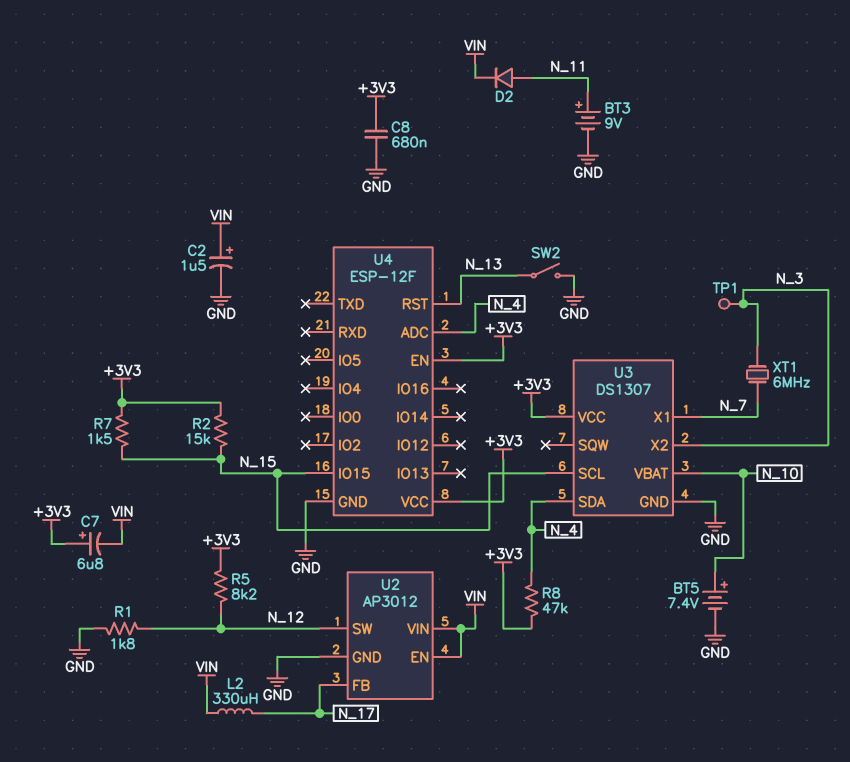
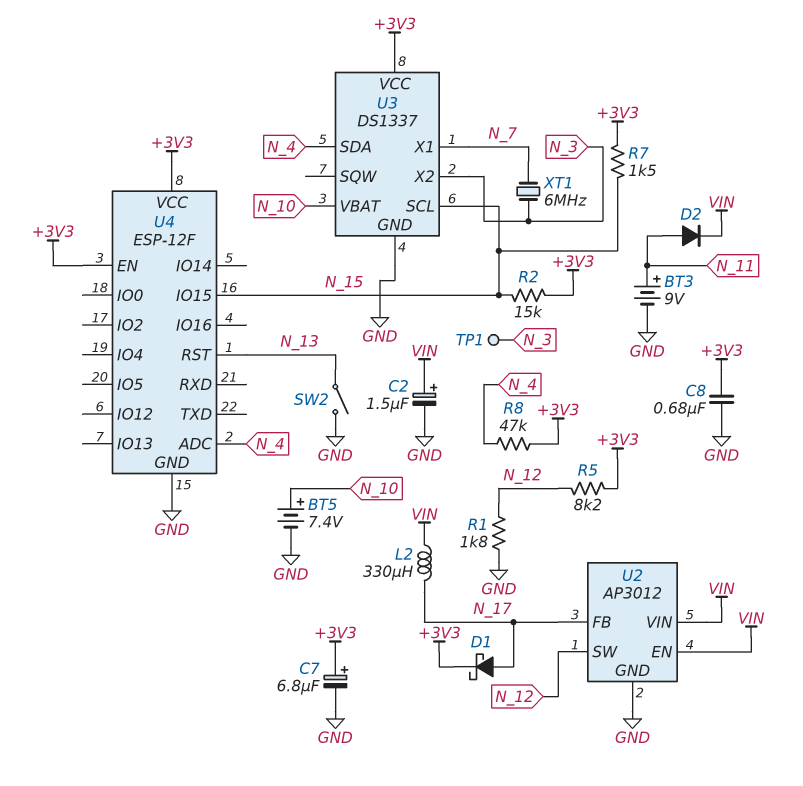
C7: 6.8uF (plus +3V3, minus VIN) -> 6.8uF (plus +3V3, minus GND)
D1: none -> schottky (A N_17, K +3V3)
U3: DS1307 -> DS1337

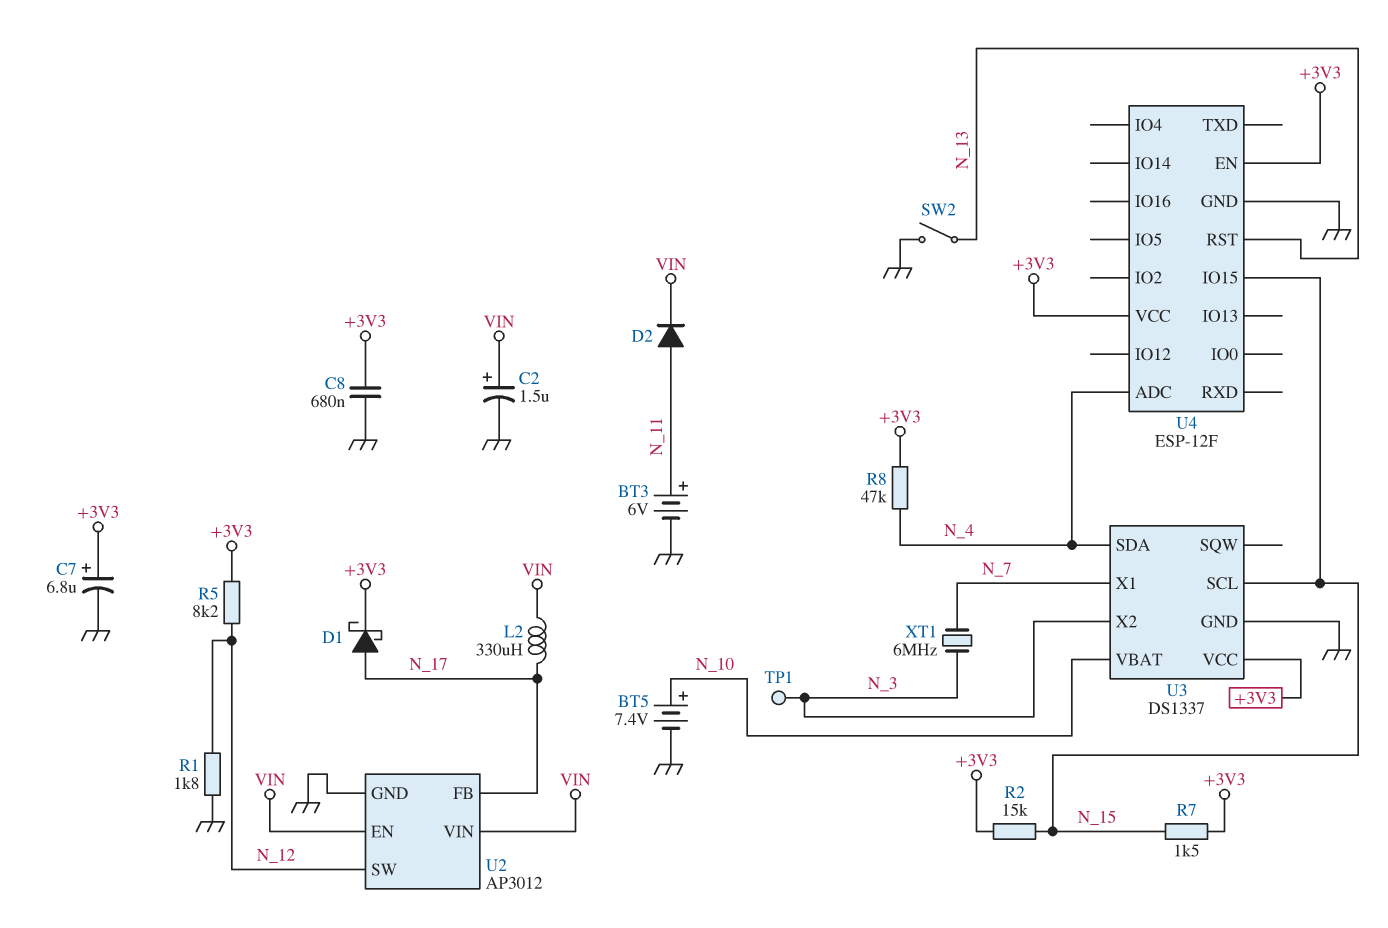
BT3: 9V (plus N_11, minus GND) -> 6V (plus N_11, minus GND)

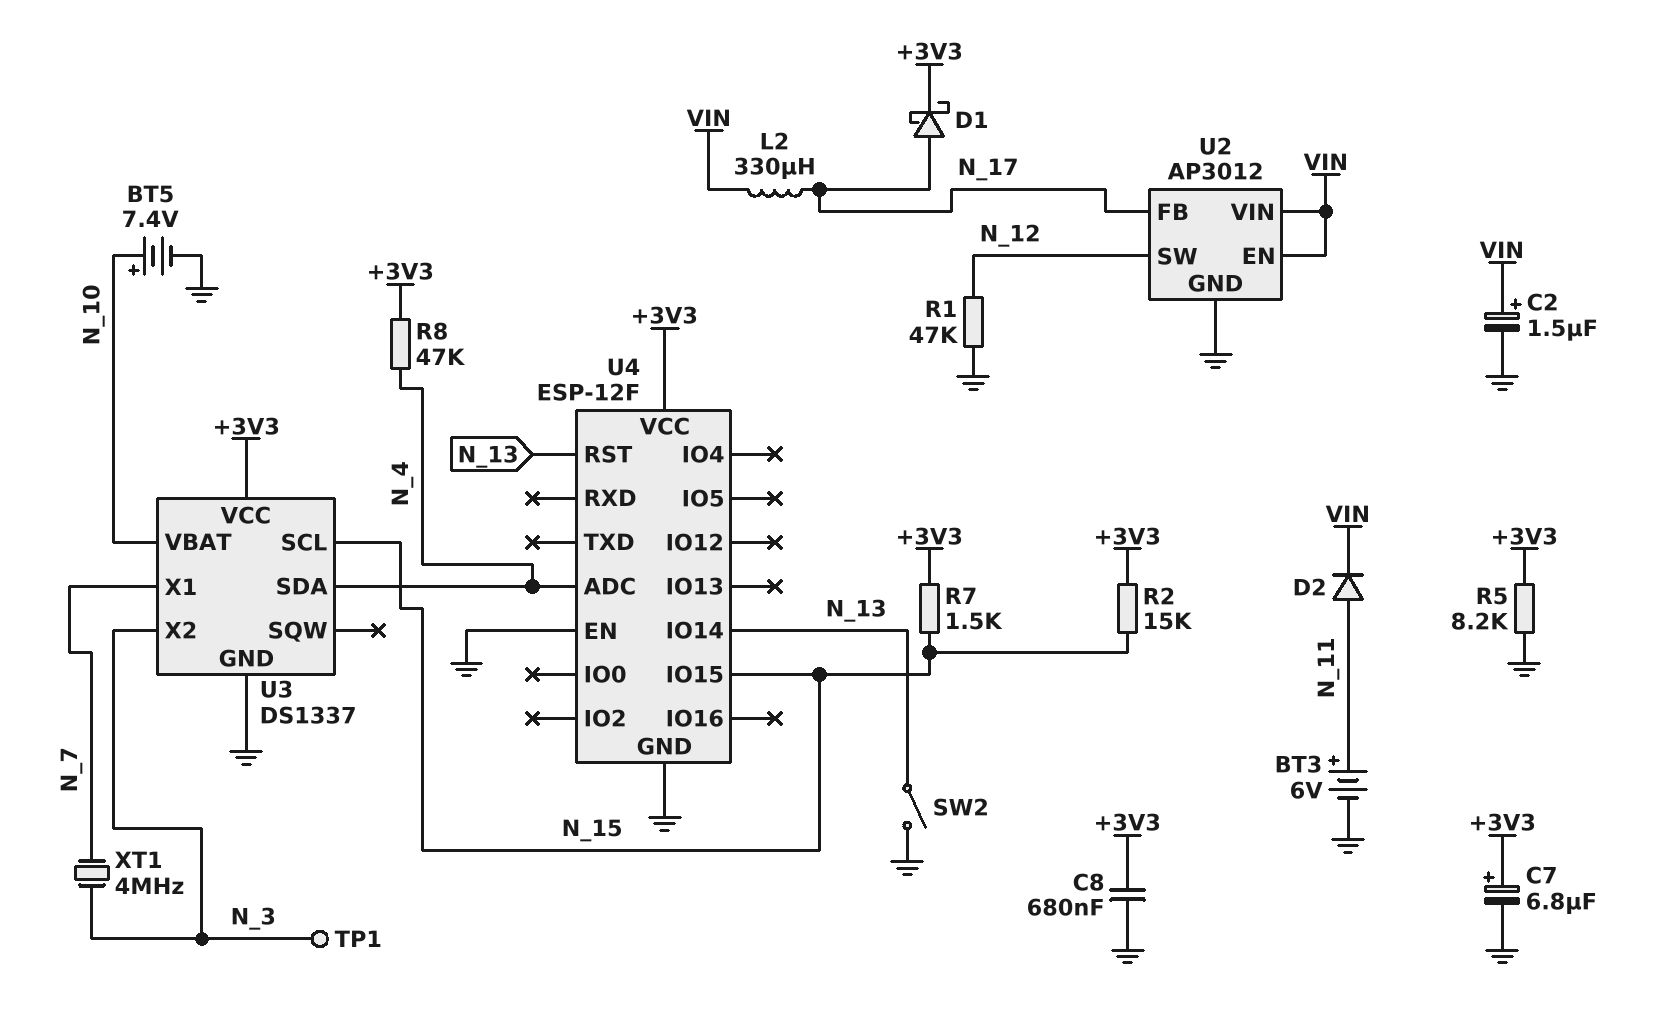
R1: 1.8k (GND, N_12) -> 47k (GND, N_12)
R5: 8.2k (+3V3, N_12) -> 8.2k (+3V3, GND)
U4 pin EN: +3V3 -> GND
U4 pin IO14: none -> N_13
XT1: 6MHz (N_3, N_7) -> 4MHz (N_3, N_7)

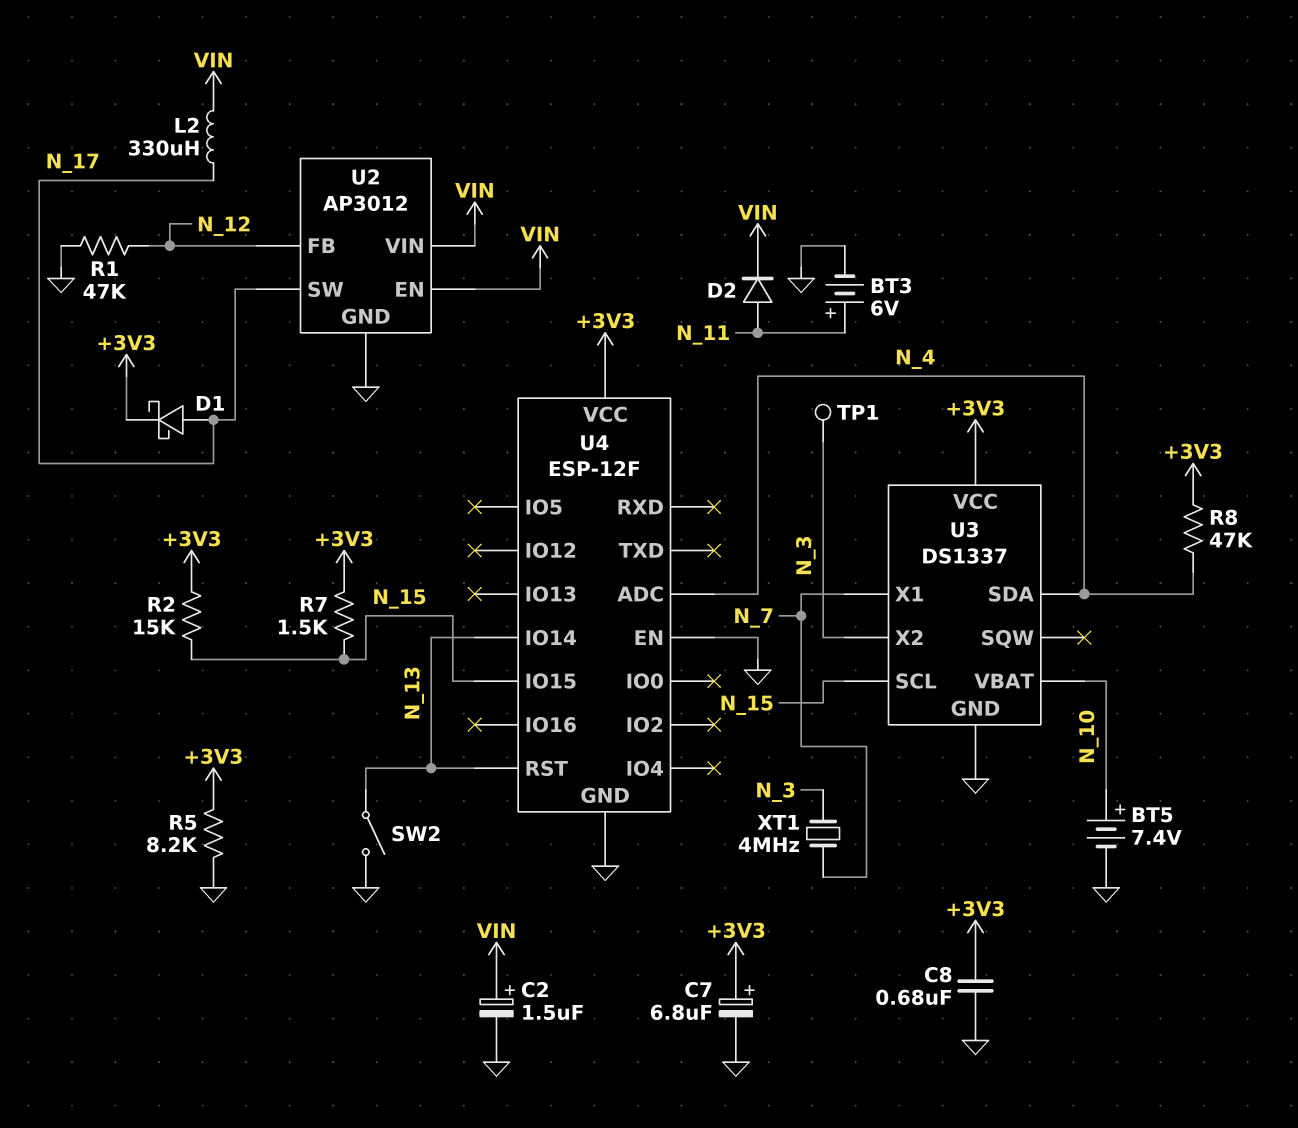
U2 pin FB: N_17 -> N_12
U2 pin SW: N_12 -> N_17

